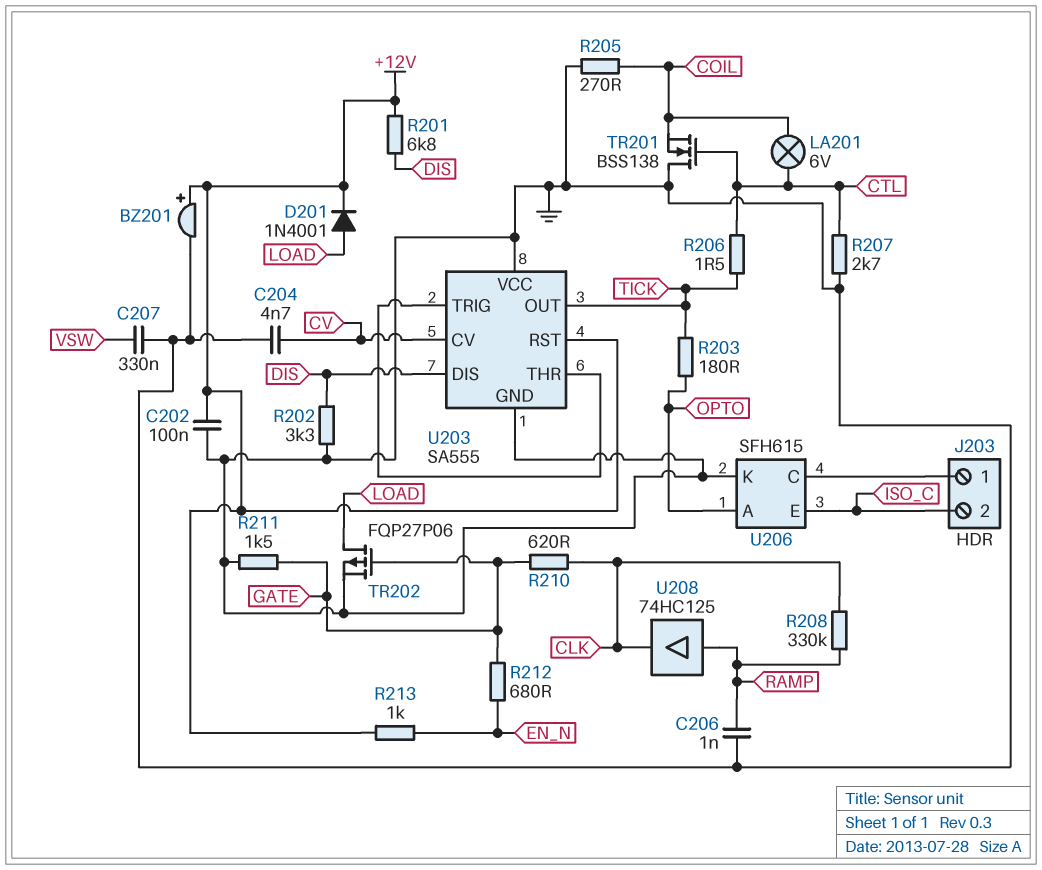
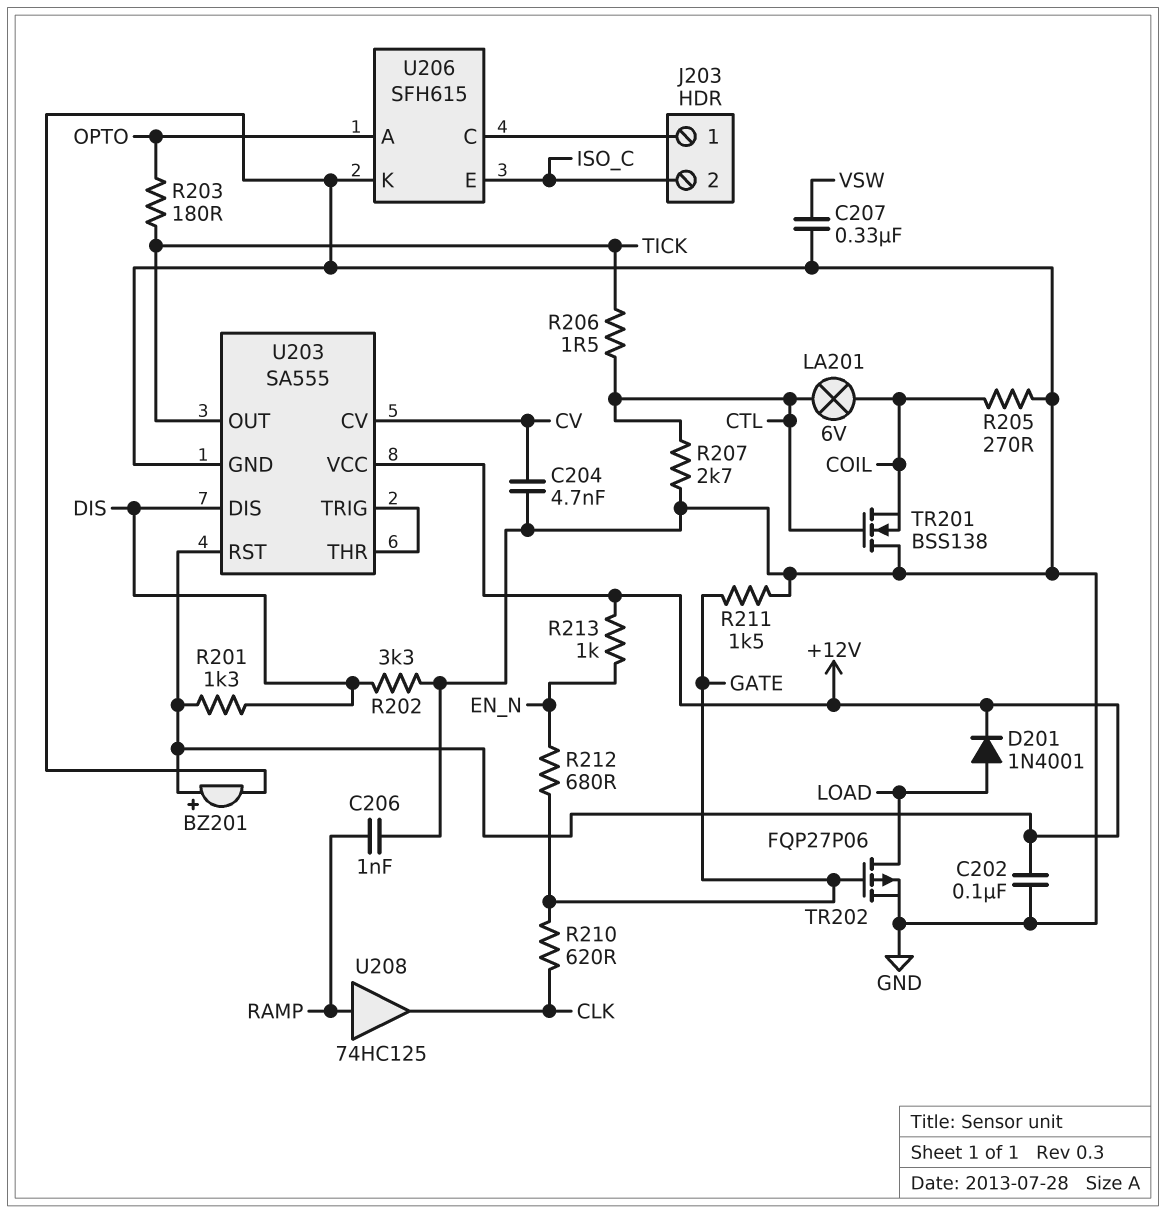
R201: 6.8k (+12V, DIS) -> 1.3k (+12V, DIS)
R208: 330k (CLK, RAMP) -> none
U203 pin VCC: GND -> +12V

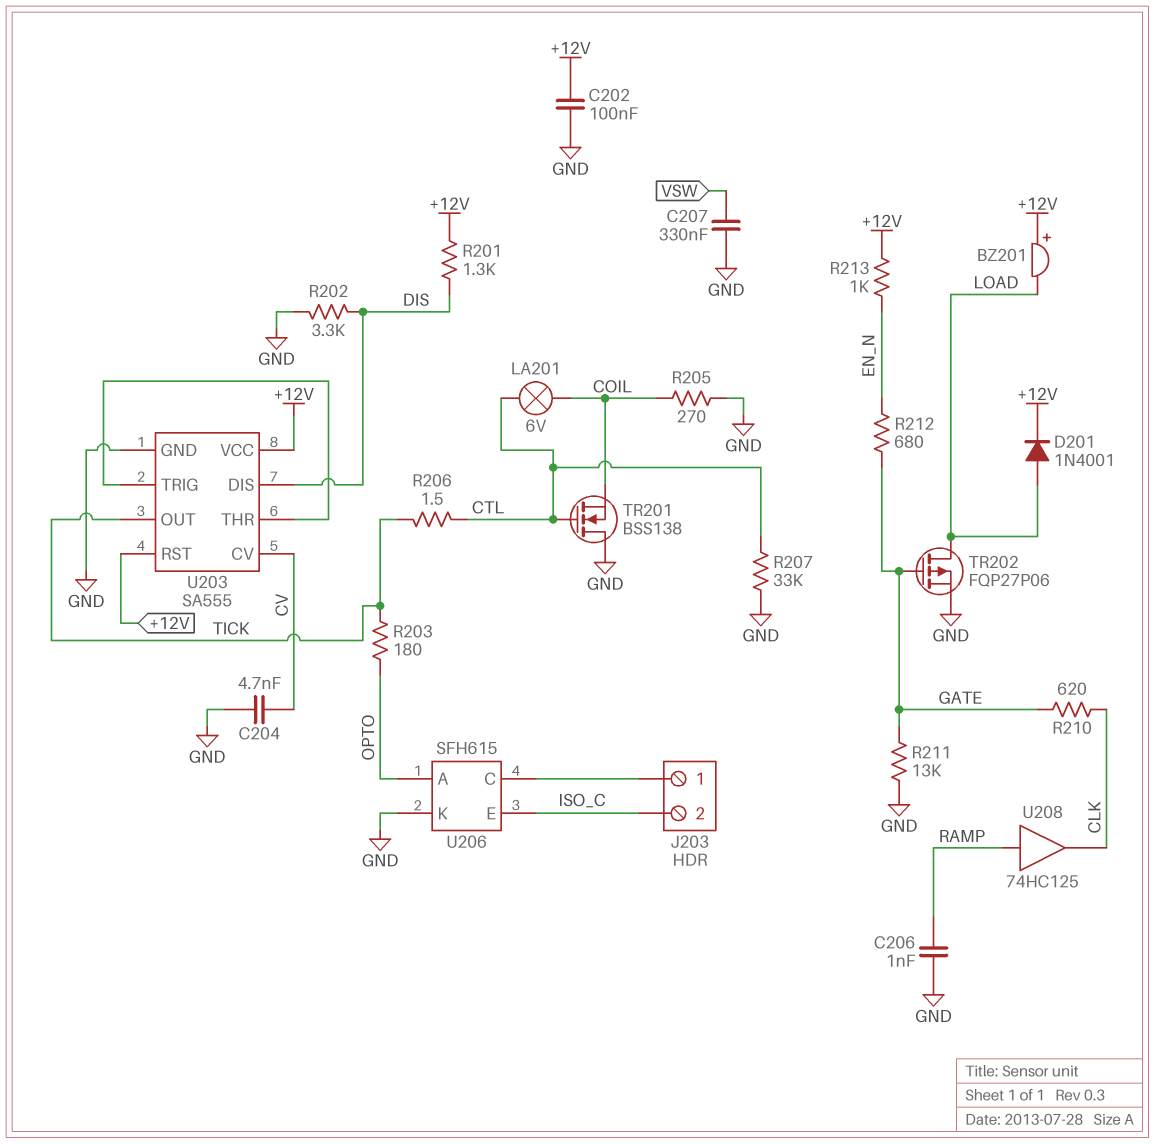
BZ201: buzzer (plus +12V, minus GND) -> buzzer (plus +12V, minus LOAD)
R207: 2.7k (CTL, GND) -> 33k (CTL, GND)
R211: 1.5k (GATE, GND) -> 13k (GATE, GND)

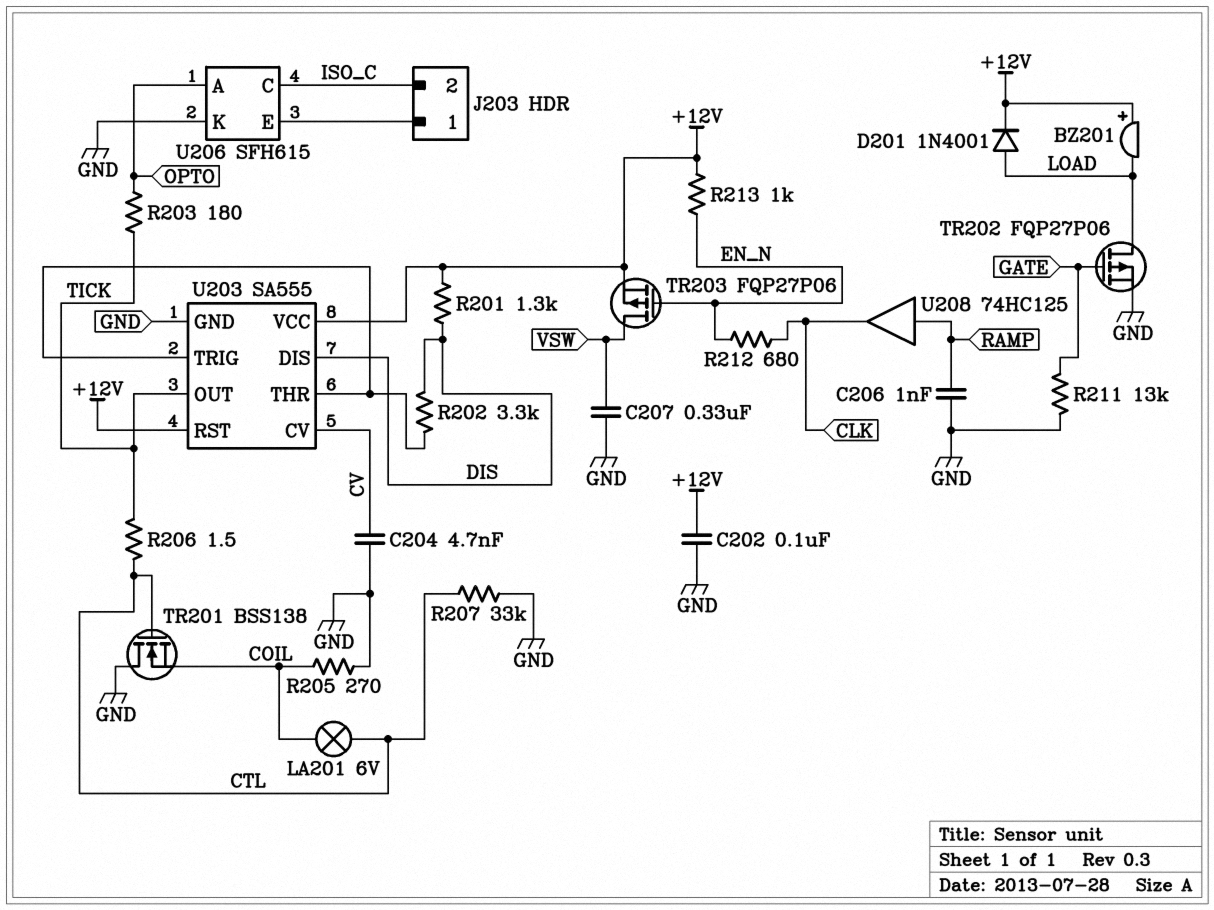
R202: 3.3k (DIS, GND) -> 3.3k (DIS, U203/THR)
R210: 620 (CLK, GATE) -> none
R212: 680 (EN_N, GATE) -> 680 (CLK, EN_N)
TR203: none -> PMOS FQP27P06 (G EN_N, D VSW, S +12V)
U206 pin C: J203/1 -> ISO_C
U206 pin E: ISO_C -> J203/1

